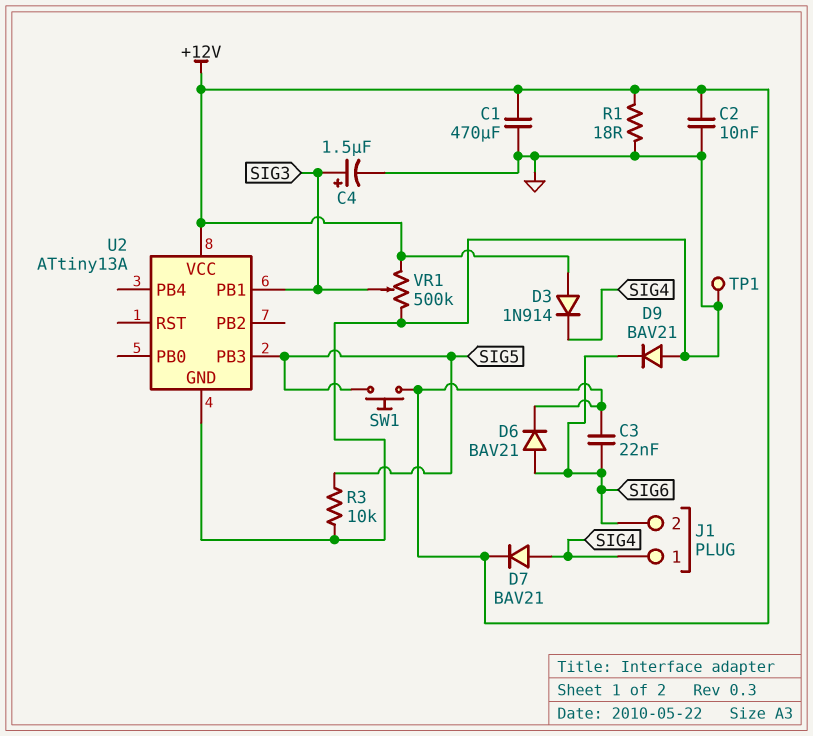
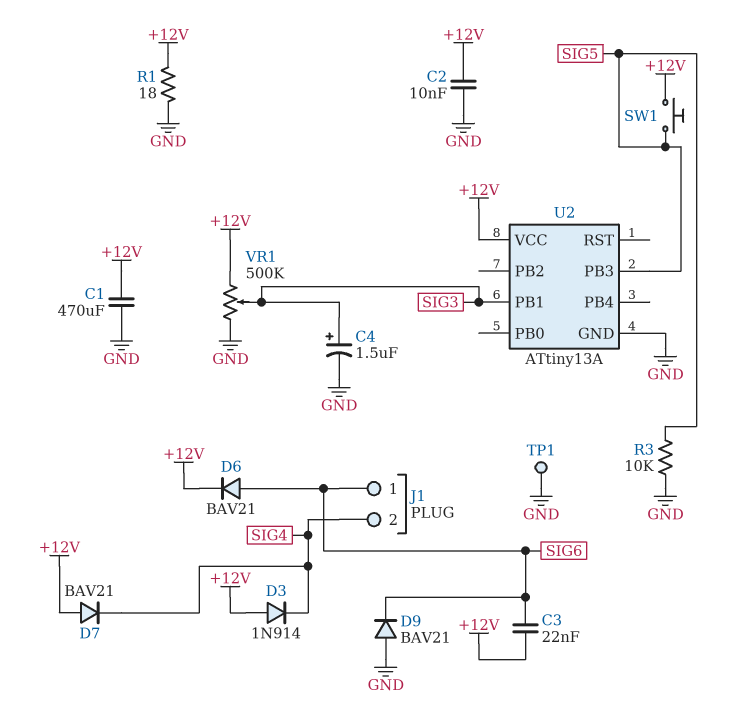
D7: diode BAV21 (A SIG4, K +12V) -> diode BAV21 (A +12V, K SIG4)
J1 pin 1: SIG4 -> SIG6
J1 pin 2: SIG6 -> SIG4

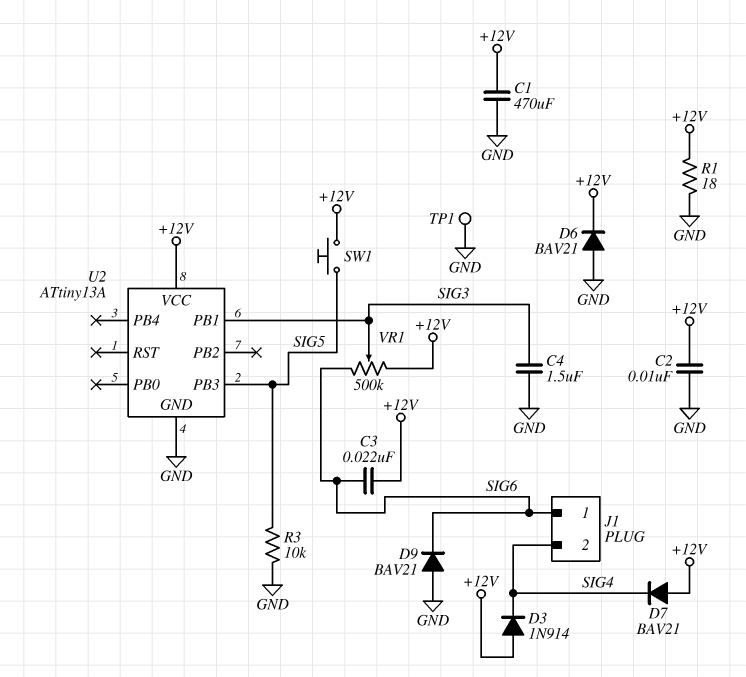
C4: 1.5uF (plus SIG3, minus GND) -> 1.5uF (GND, SIG3)
D6: diode BAV21 (A SIG6, K +12V) -> diode BAV21 (A GND, K +12V)
VR1: 500k (+12V, GND, wiper SIG3) -> 500k (+12V, SIG6, wiper SIG3)

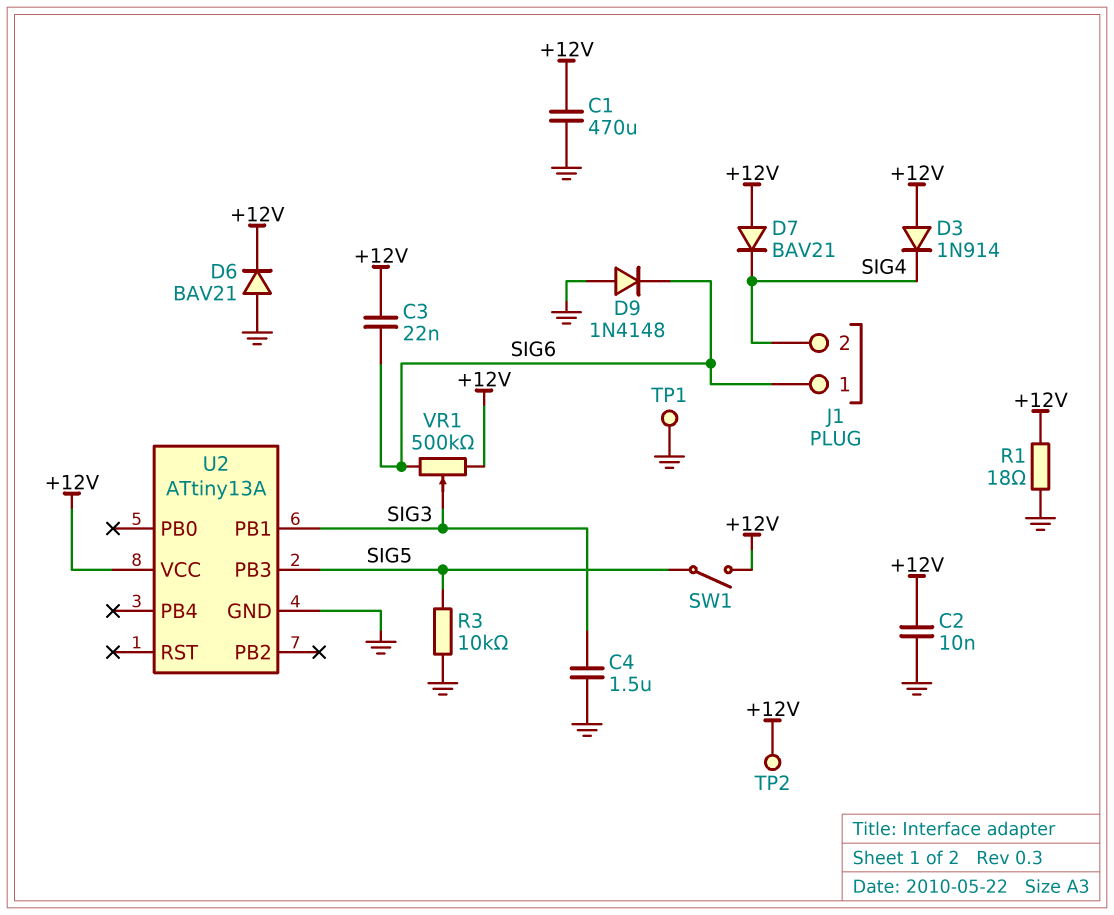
D9: diode BAV21 (A GND, K SIG6) -> diode 1N4148 (A GND, K SIG6)
SW1: button (+12V, SIG5) -> switch (+12V, SIG5)
TP2: none -> test point (+12V)

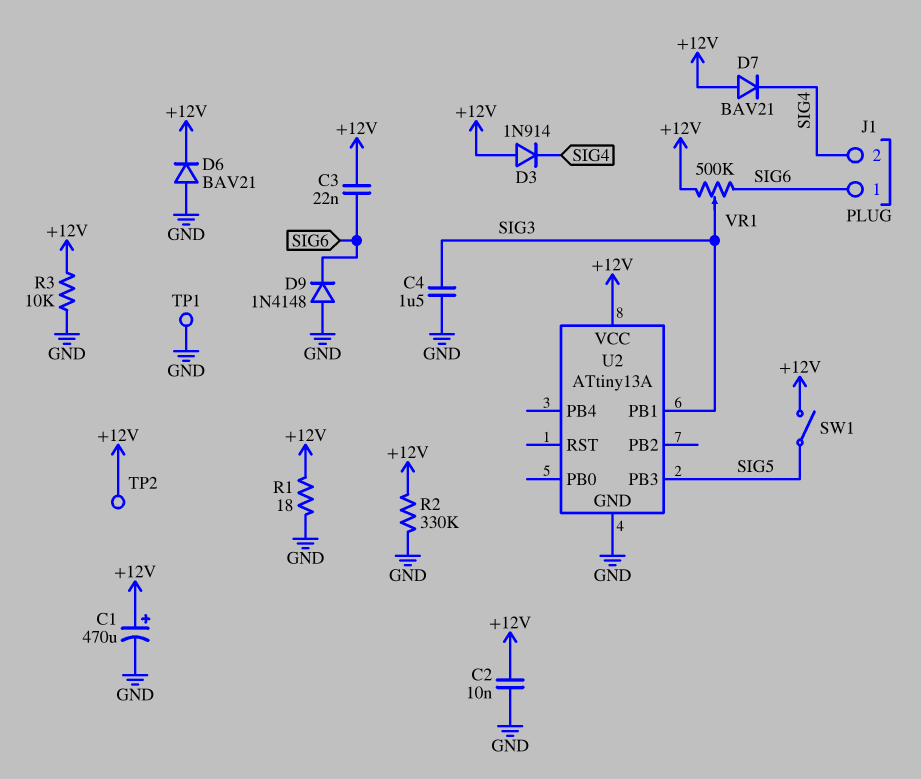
C1: 470uF (+12V, GND) -> 470uF (plus +12V, minus GND)
R2: none -> 330k (+12V, GND)
R3: 10k (GND, SIG5) -> 10k (+12V, GND)

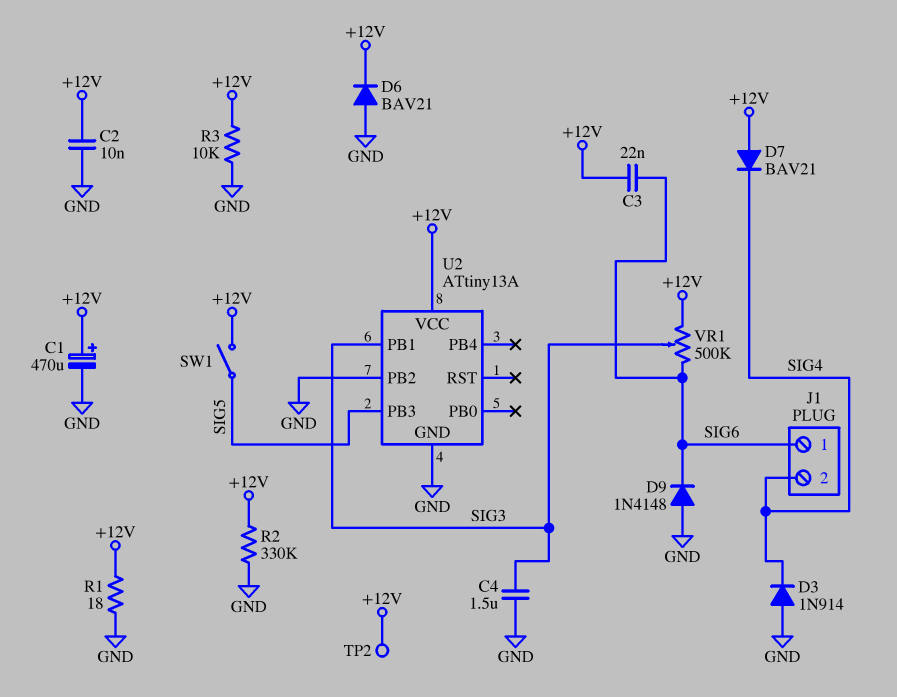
D3: diode 1N914 (A +12V, K SIG4) -> diode 1N914 (A GND, K SIG4)
TP1: test point (GND) -> none
U2 pin PB2: none -> GND

